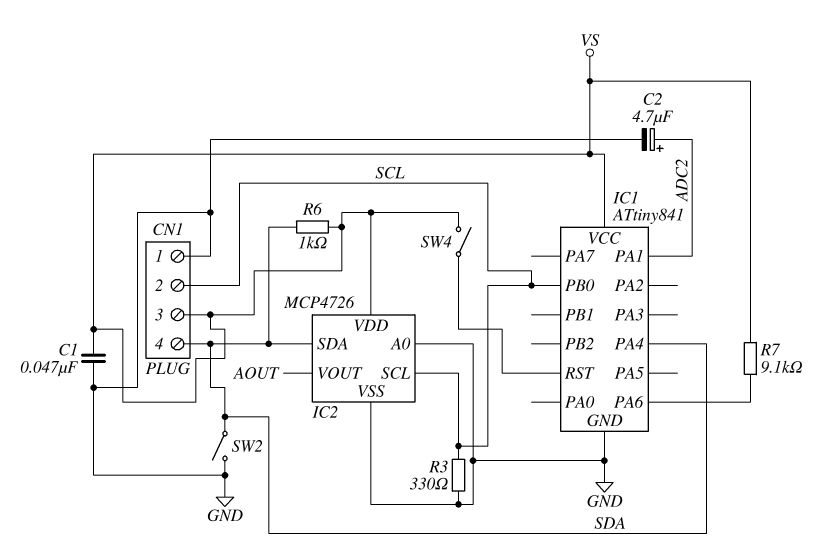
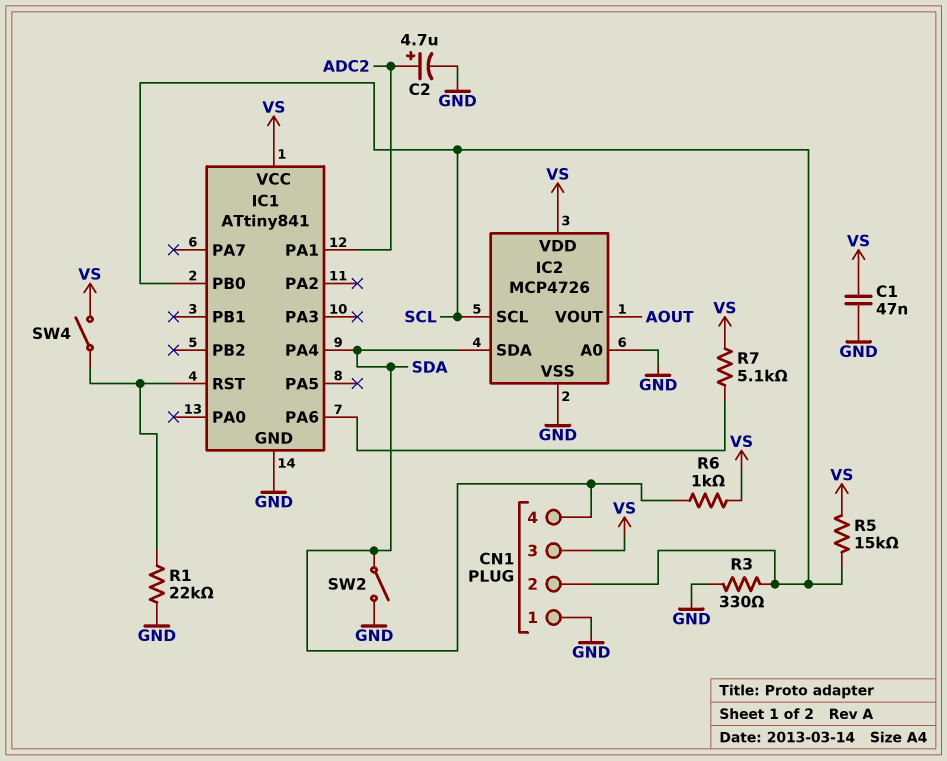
R1: none -> 22k (GND, IC1/RST)
R5: none -> 15k (SCL, VS)
R7: 9.1k (IC1/PA6, VS) -> 5.1k (IC1/PA6, VS)

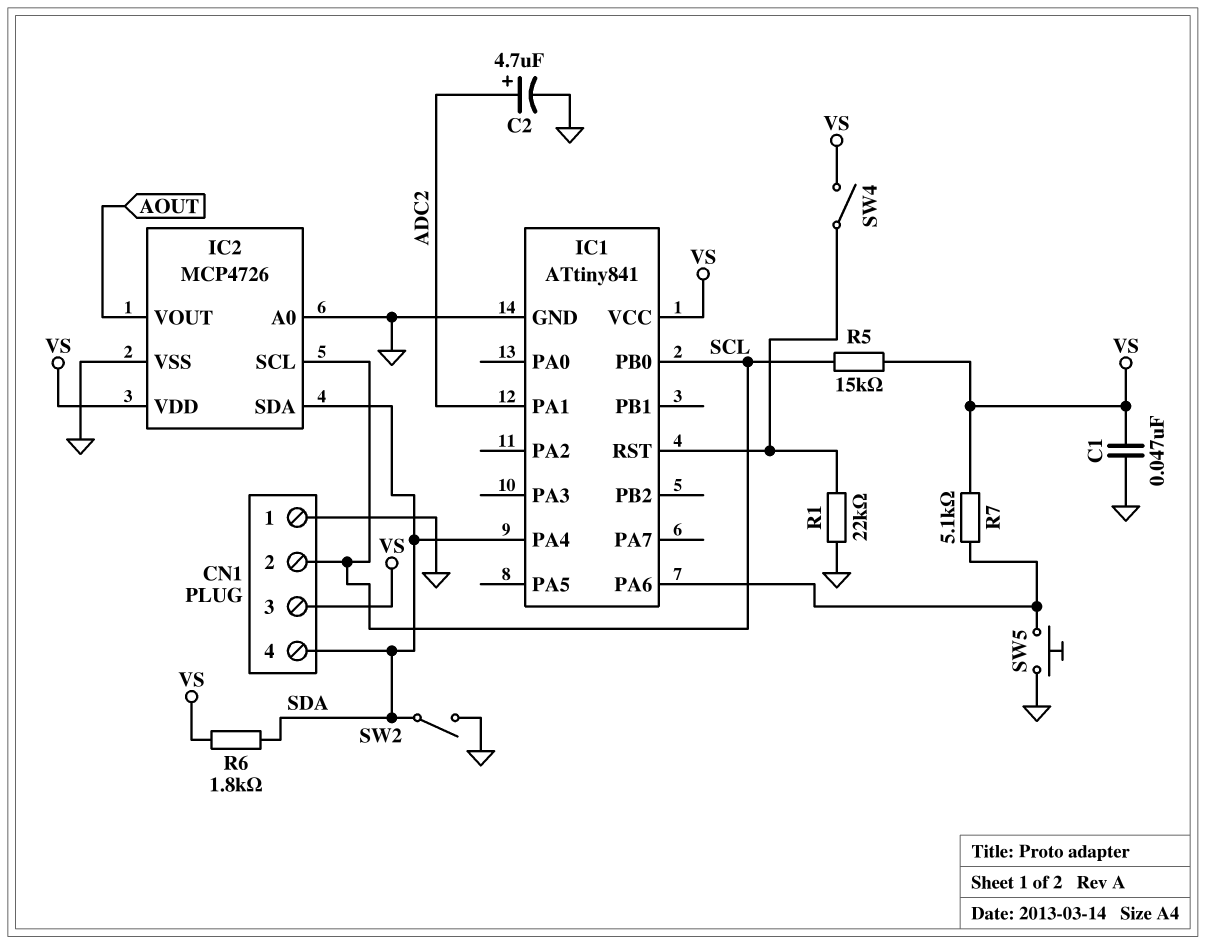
R3: 330 (GND, SCL) -> none
R6: 1k (SDA, VS) -> 1.8k (SDA, VS)
SW5: none -> button (GND, IC1/PA6)

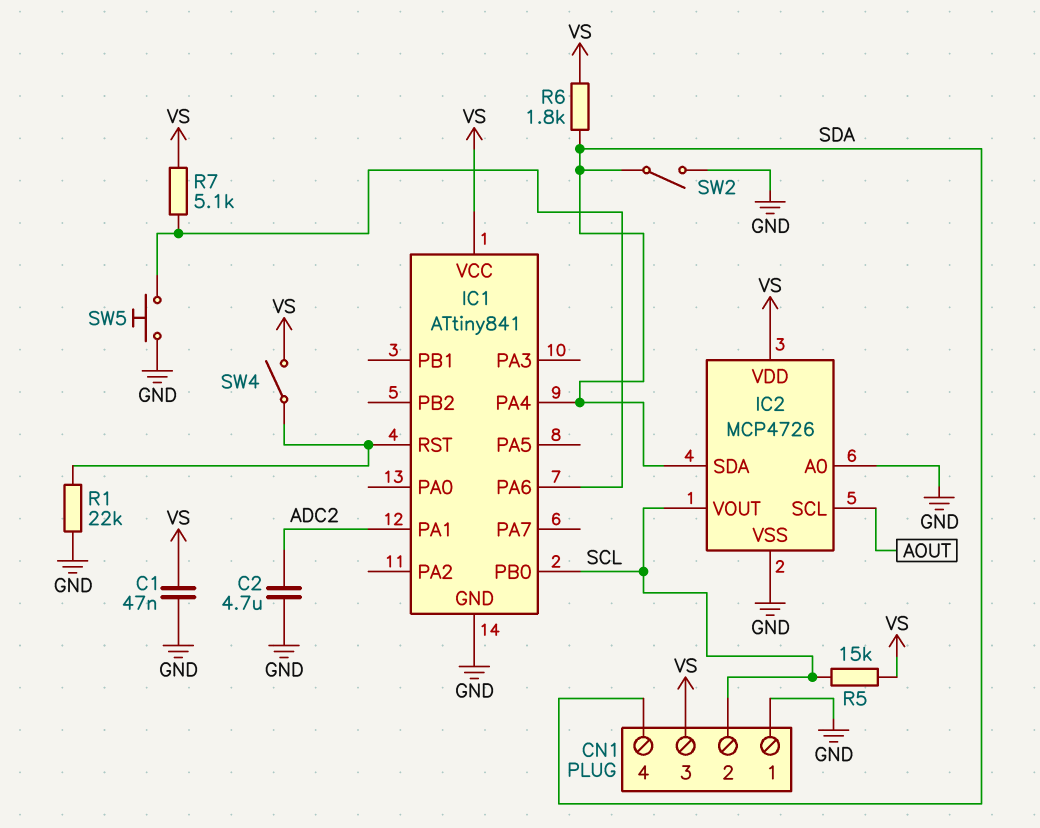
C2: 4.7uF (plus ADC2, minus GND) -> 4.7uF (ADC2, GND)
IC2 pin SCL: SCL -> AOUT
IC2 pin VOUT: AOUT -> SCL

